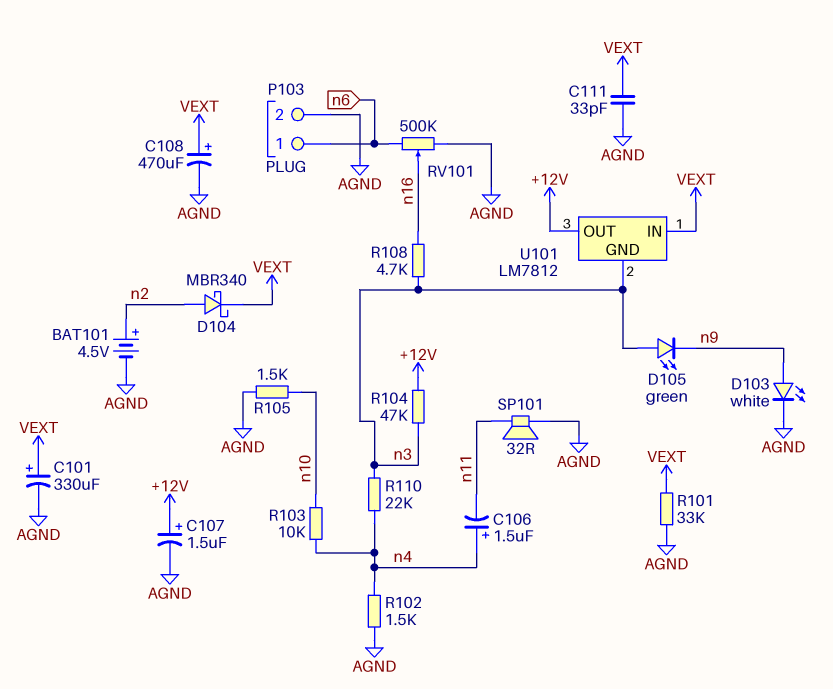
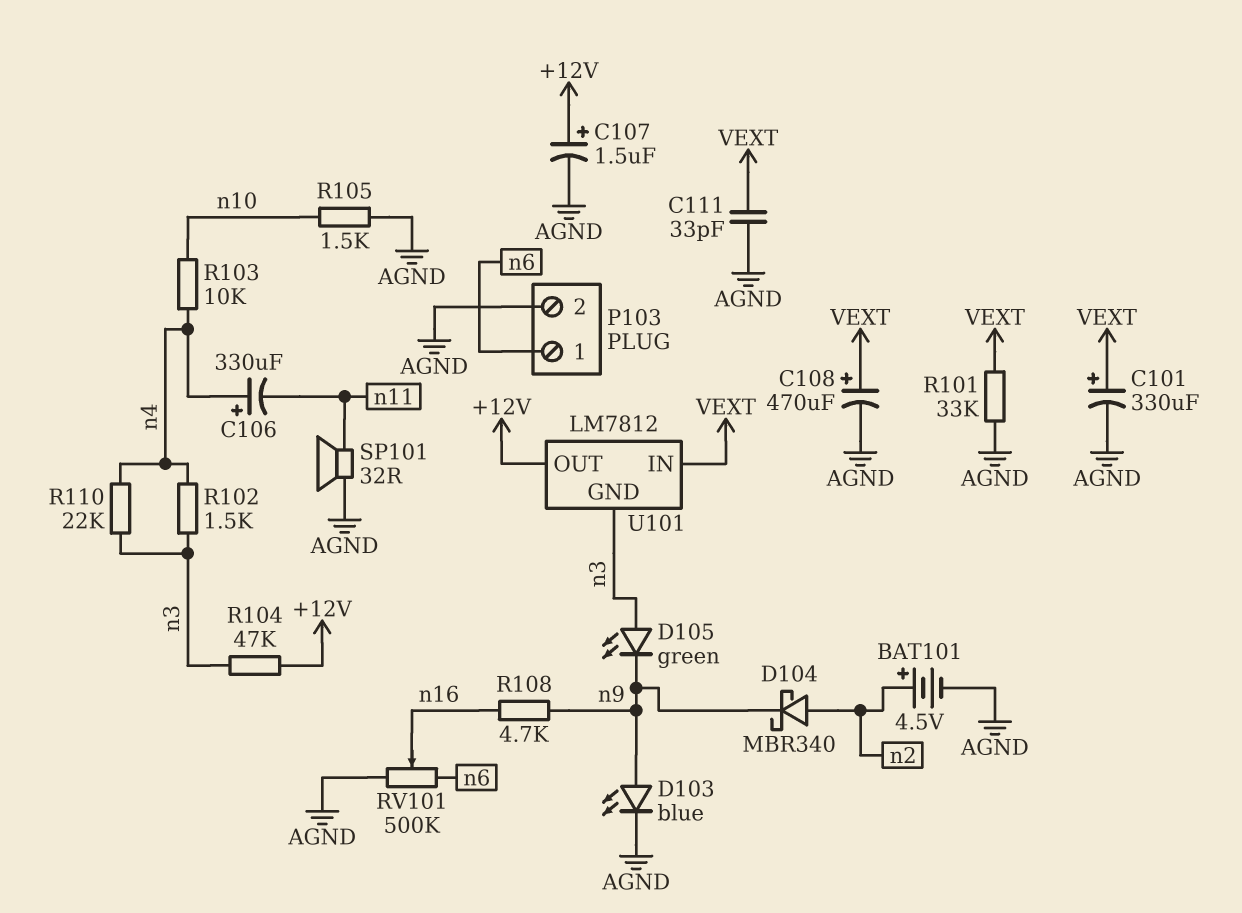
C106: 1.5uF (plus n4, minus n11) -> 330uF (plus n4, minus n11)
D103: LED white (A n9, K AGND) -> LED blue (A n9, K AGND)
D104: schottky MBR340 (A n2, K VEXT) -> schottky MBR340 (A n2, K n9)
R102: 1.5k (AGND, n4) -> 1.5k (n3, n4)
R108: 4.7k (n3, n16) -> 4.7k (n9, n16)

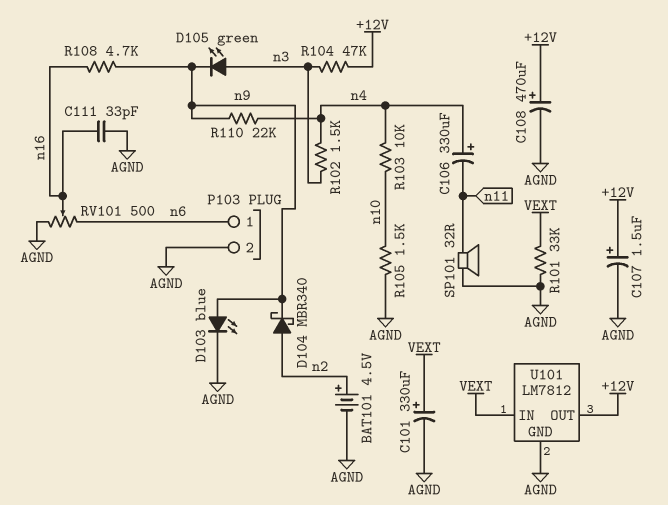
C108: 470uF (plus VEXT, minus AGND) -> 470uF (plus +12V, minus AGND)
C111: 33pF (AGND, VEXT) -> 33pF (AGND, n16)
R110: 22k (n3, n4) -> 22k (n4, n9)
RV101: 500k (AGND, n6, wiper n16) -> 500 (AGND, n6, wiper n16)
U101 pin GND: n3 -> AGND

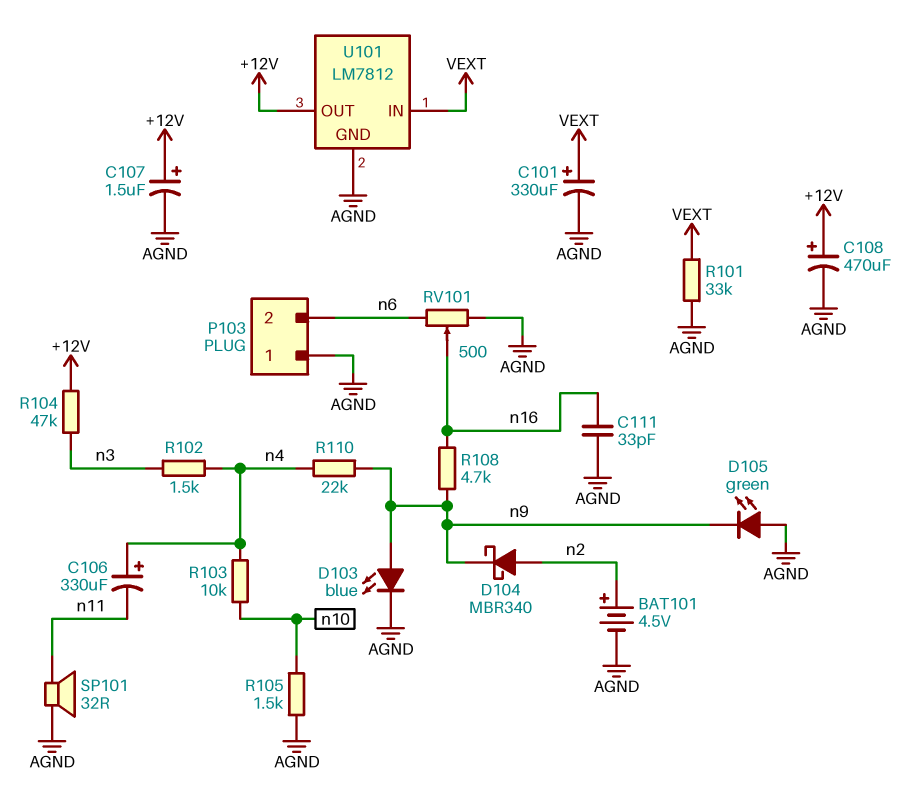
D105: LED green (A n3, K n9) -> LED green (A AGND, K n9)
P103 pin 1: n6 -> AGND
P103 pin 2: AGND -> n6

